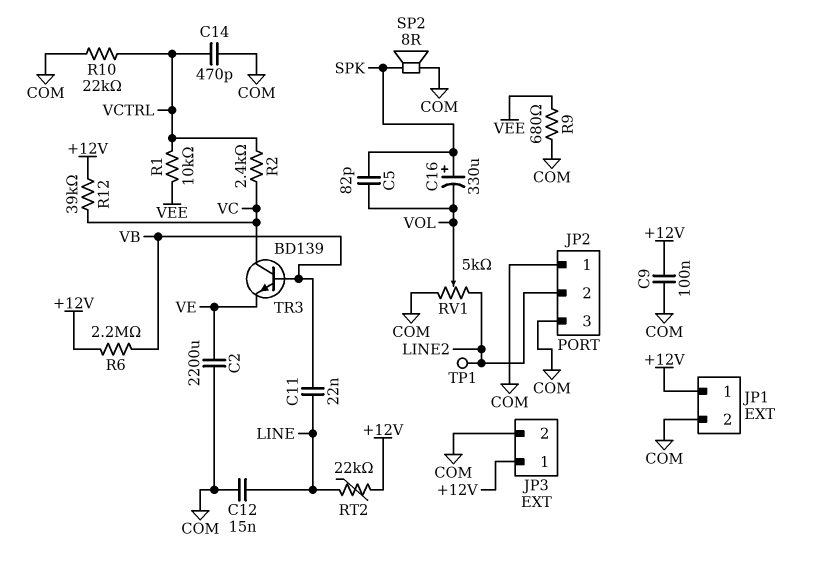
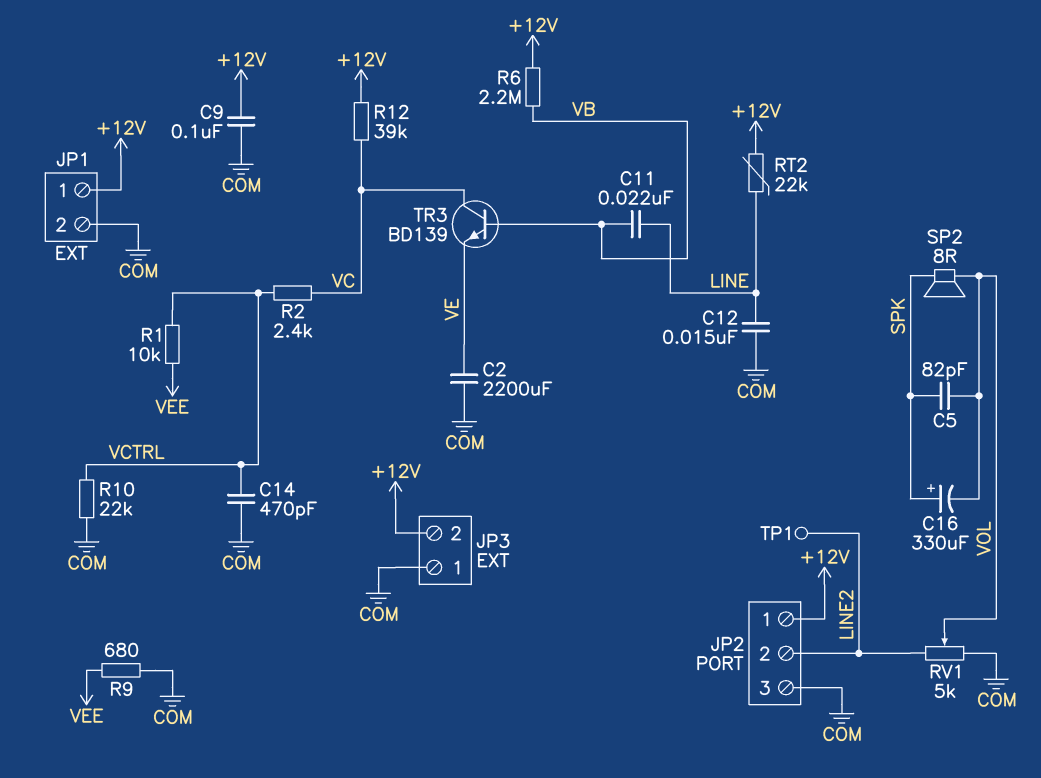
JP2 pin 1: COM -> +12V
JP3 pin 1: +12V -> COM
JP3 pin 2: COM -> +12V
SP2: speaker 8R (COM, SPK) -> speaker 8R (SPK, VOL)

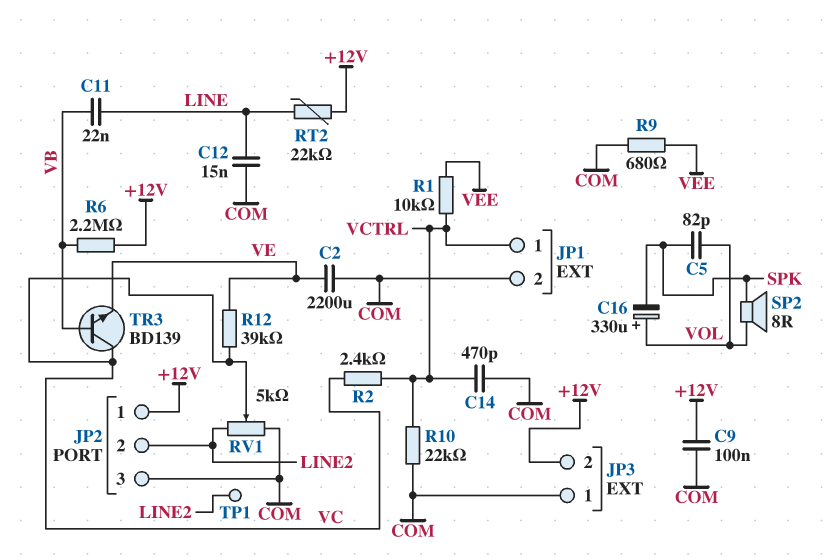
C16: 330uF (plus SPK, minus VOL) -> 330uF (plus VOL, minus SPK)
JP1 pin 1: +12V -> VCTRL
R12: 39k (+12V, VC) -> 39k (VC, VE)
RV1: 5k (COM, LINE2, wiper VOL) -> 5k (COM, LINE2, wiper VC)

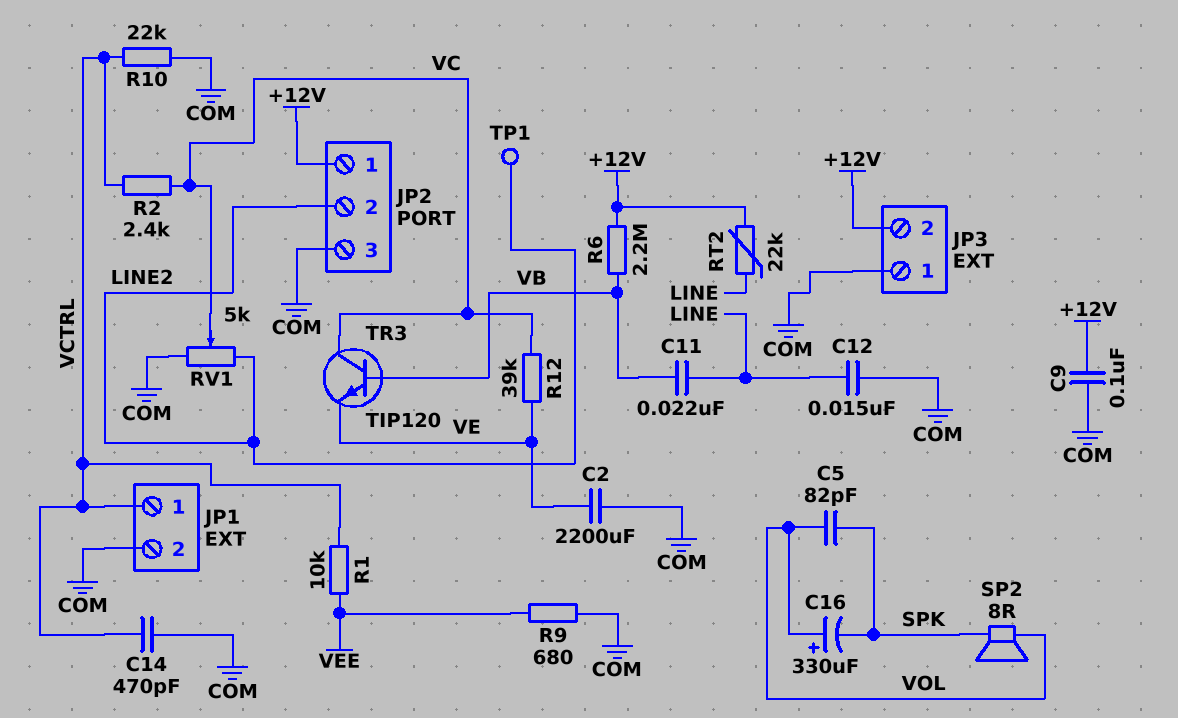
TR3: NPN BD139 (B VB, C VC, E VE) -> NPN TIP120 (B VB, C VC, E VE)

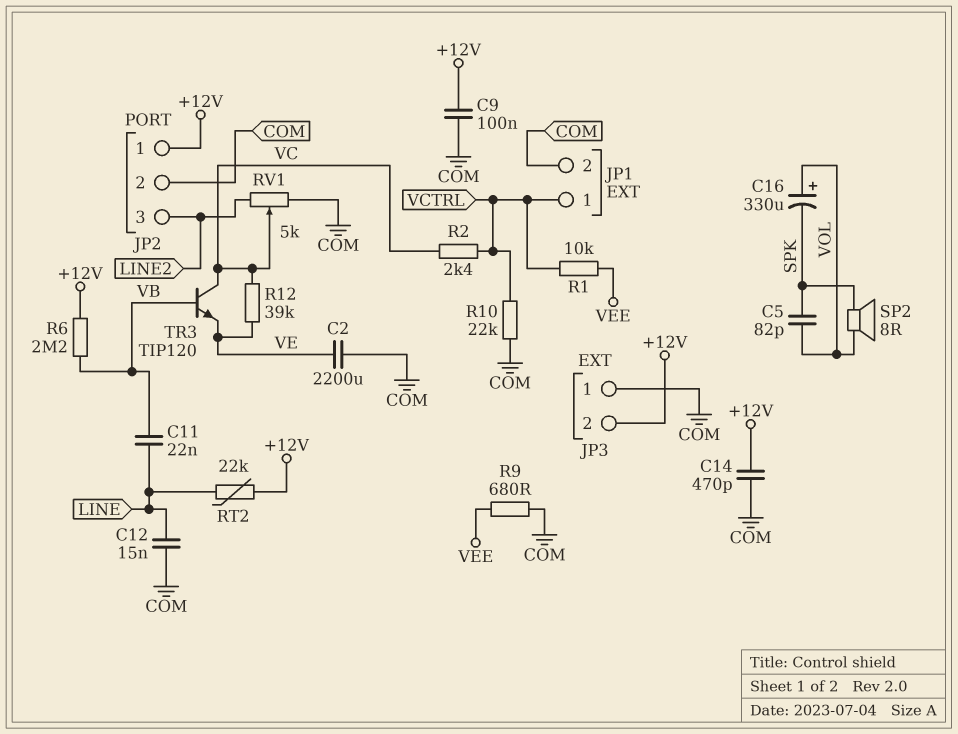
C14: 470pF (COM, VCTRL) -> 470pF (+12V, COM)
JP2 pin 2: LINE2 -> COM
JP2 pin 3: COM -> LINE2
TP1: test point (LINE2) -> none

